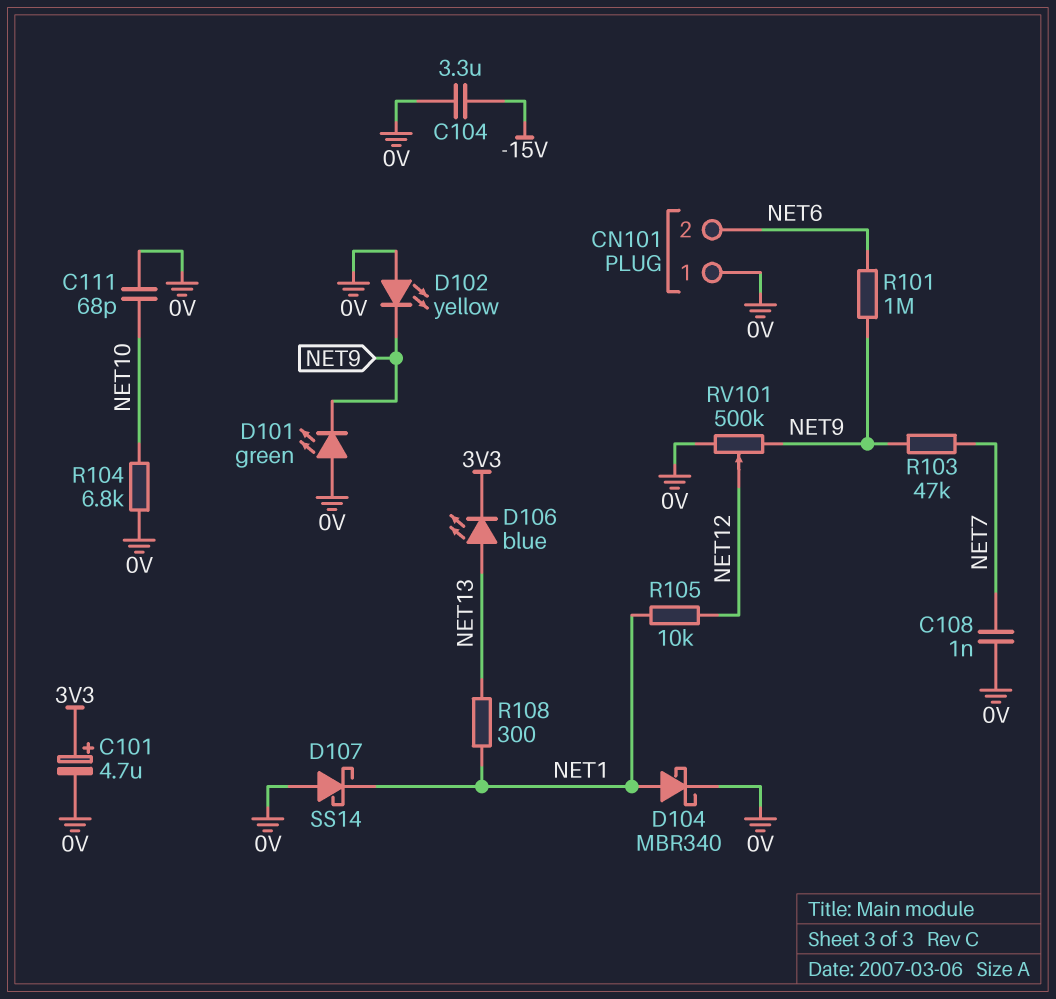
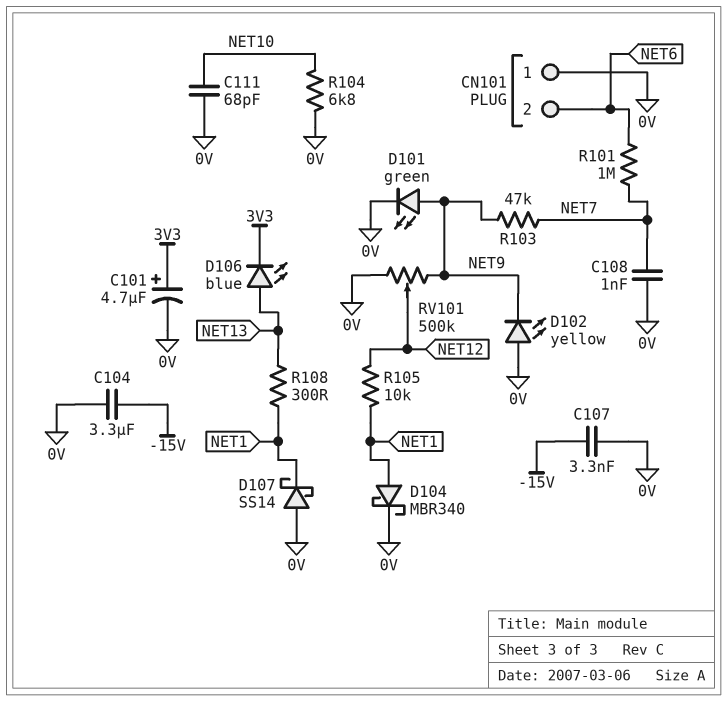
C107: none -> 3.3nF (-15V, 0V)
D101: LED green (A 0V, K NET9) -> LED green (A NET9, K 0V)
R101: 1M (NET6, NET9) -> 1M (NET6, NET7)

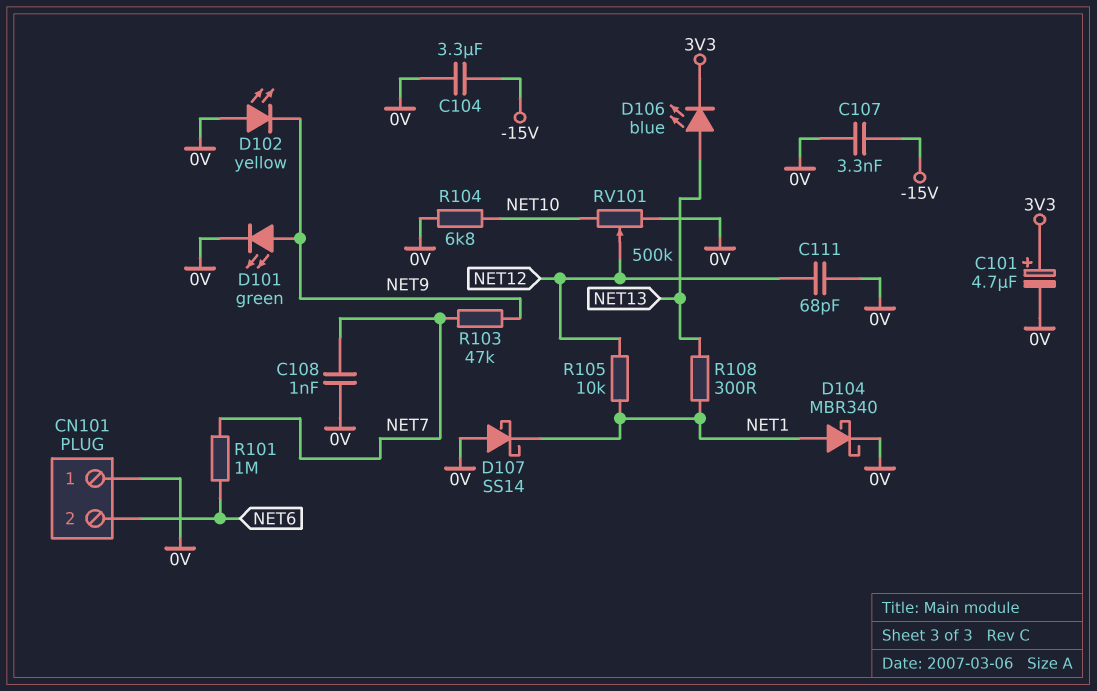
C111: 68pF (0V, NET10) -> 68pF (0V, NET12)
RV101: 500k (0V, NET9, wiper NET12) -> 500k (0V, NET10, wiper NET12)

